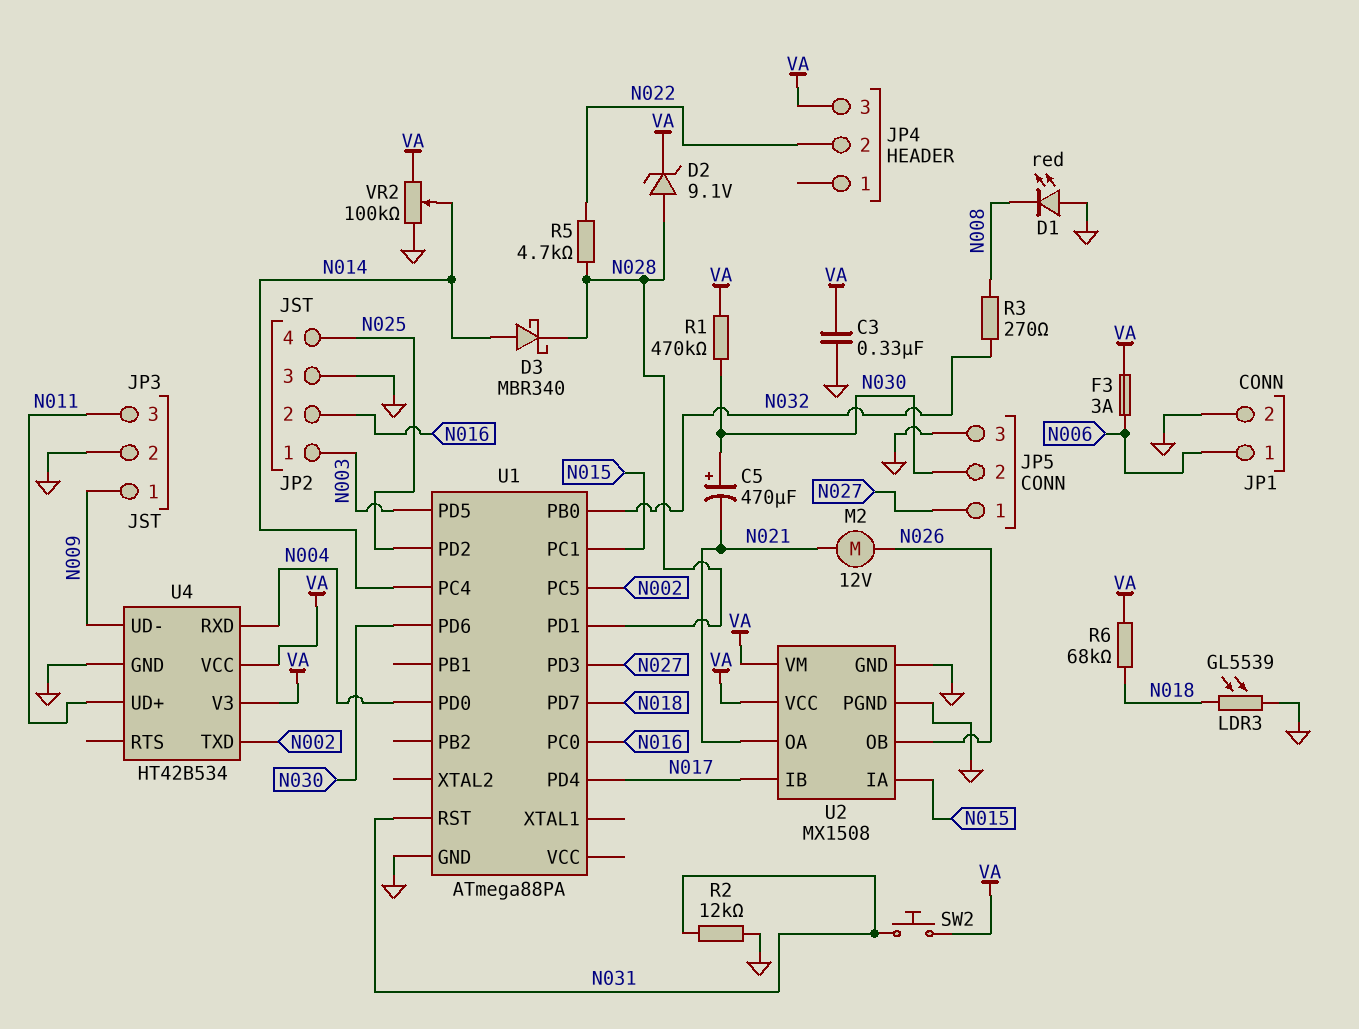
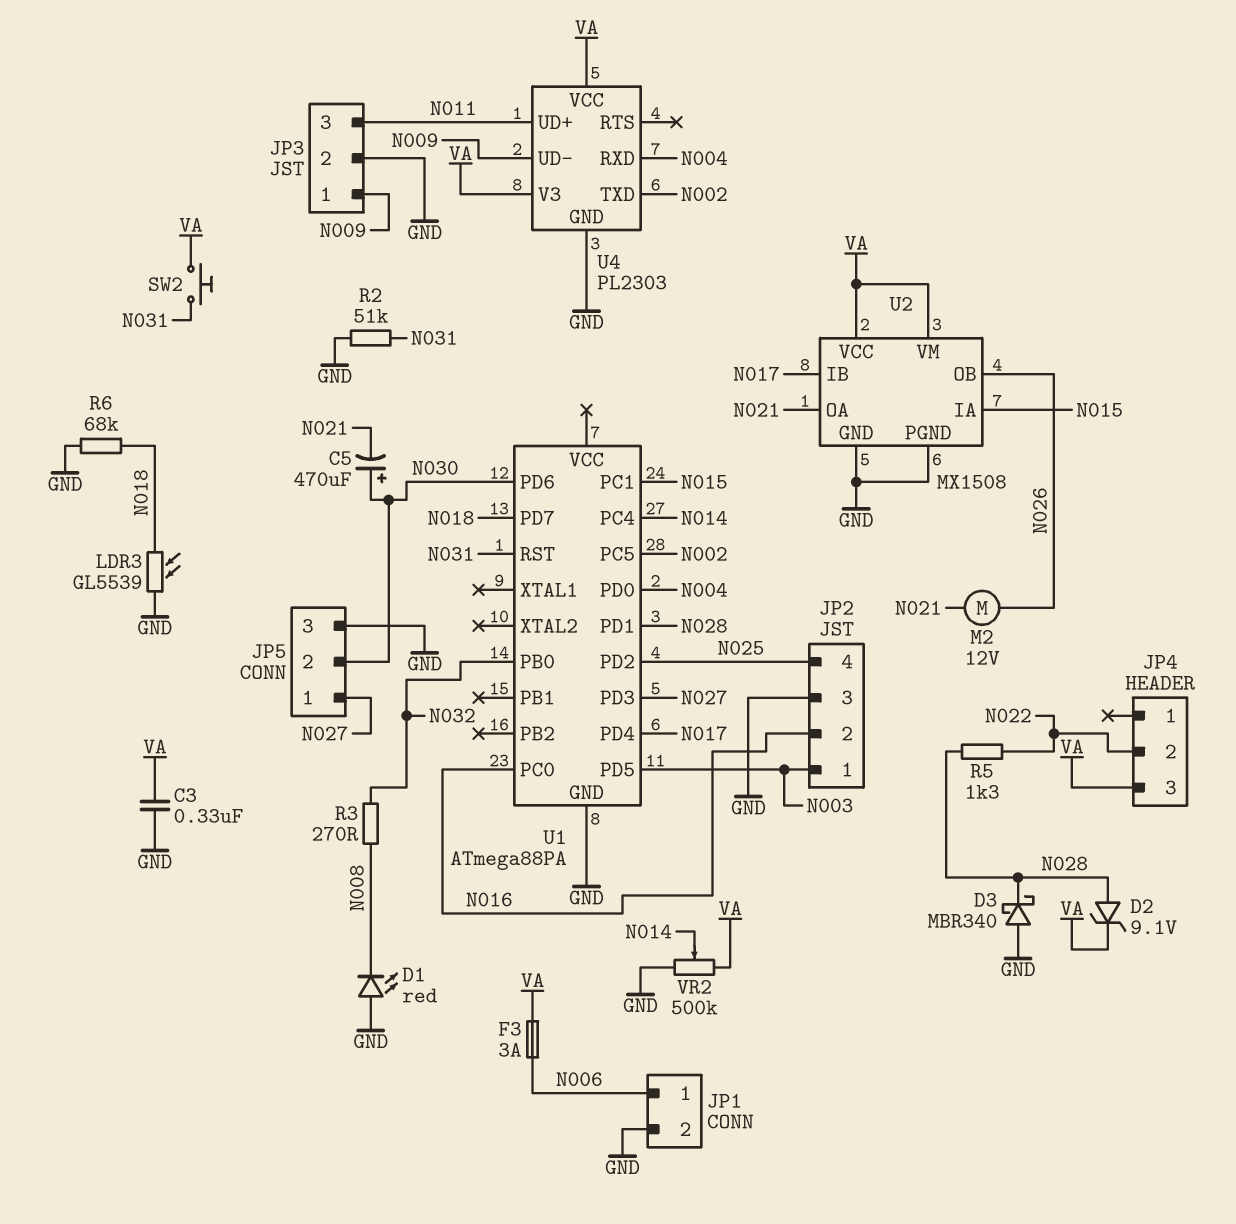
D3: schottky MBR340 (A N014, K N028) -> schottky MBR340 (A GND, K N028)
R1: 470k (N030, VA) -> none
R2: 12k (GND, N031) -> 51k (GND, N031)
R5: 4.7k (N022, N028) -> 1.3k (N022, N028)
R6: 68k (N018, VA) -> 68k (GND, N018)
U4: HT42B534 -> PL2303
VR2: 100k (GND, VA, wiper N014) -> 500k (GND, VA, wiper N014)

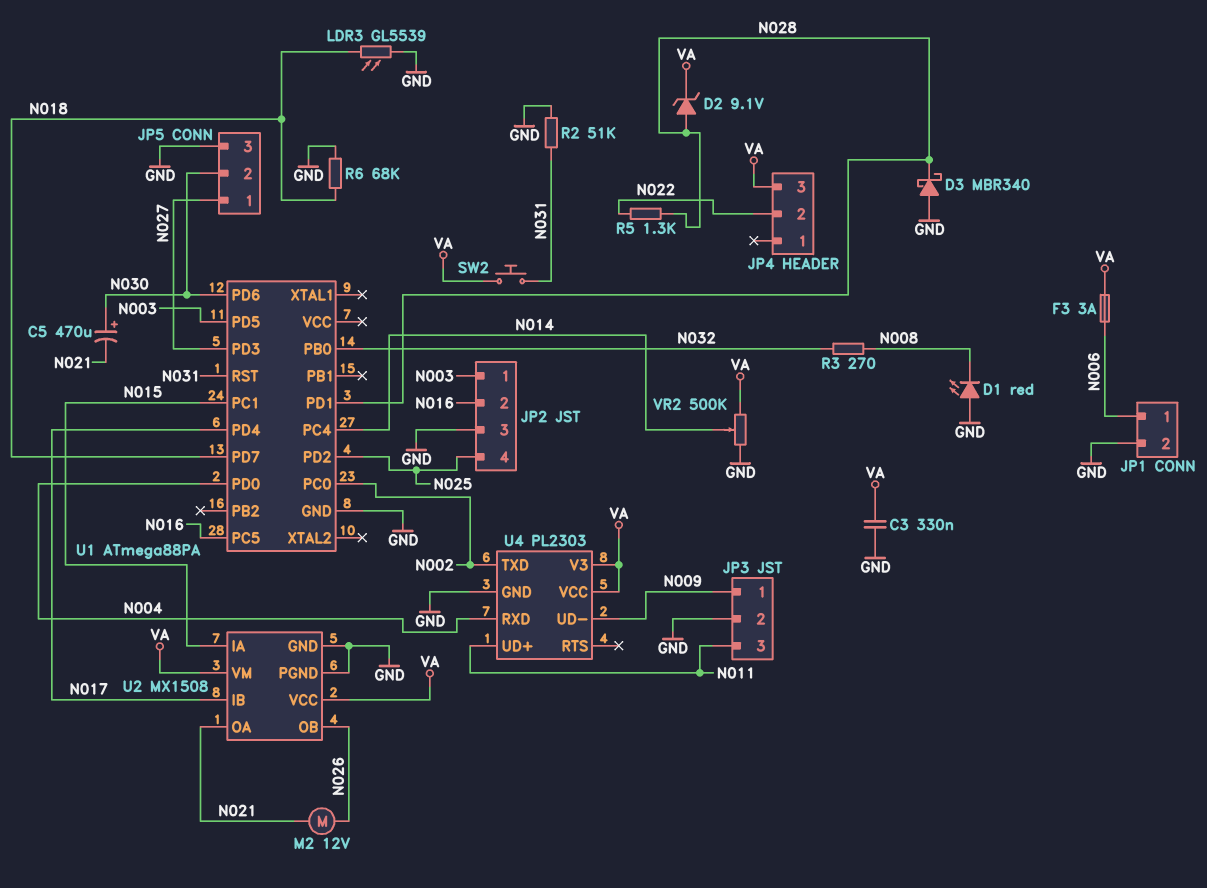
U1 pin PC0: N016 -> N002
U1 pin PC5: N002 -> N016

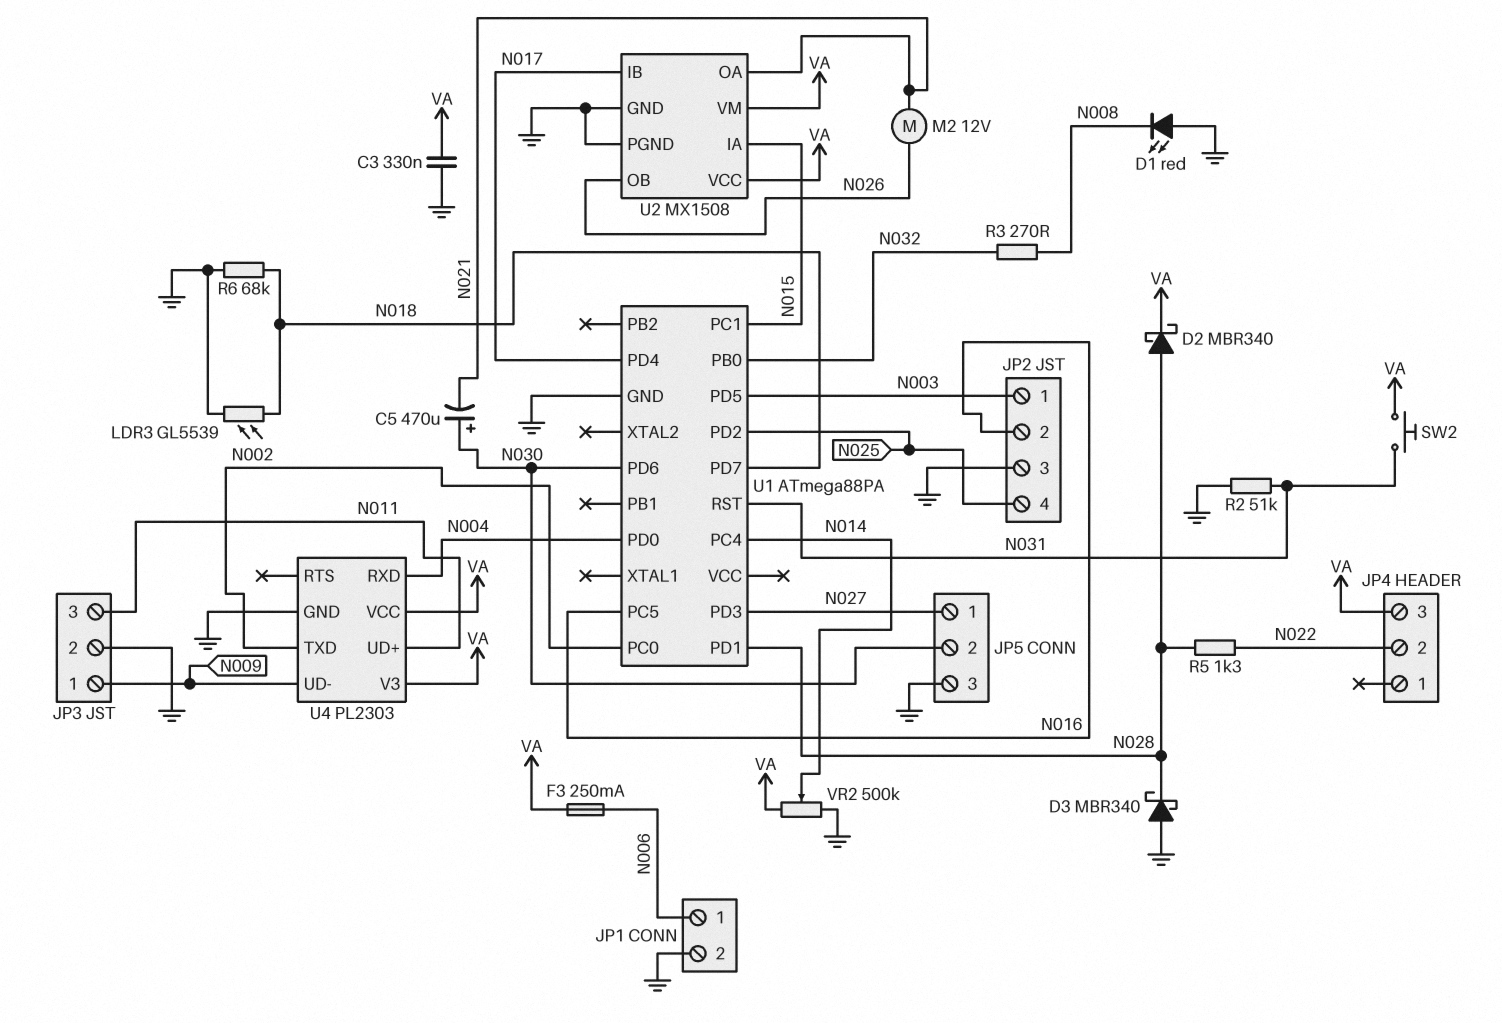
D2: zener 9.1V (A N028, K VA) -> schottky MBR340 (A N028, K VA)
F3: 3A (N006, VA) -> 250mA (N006, VA)

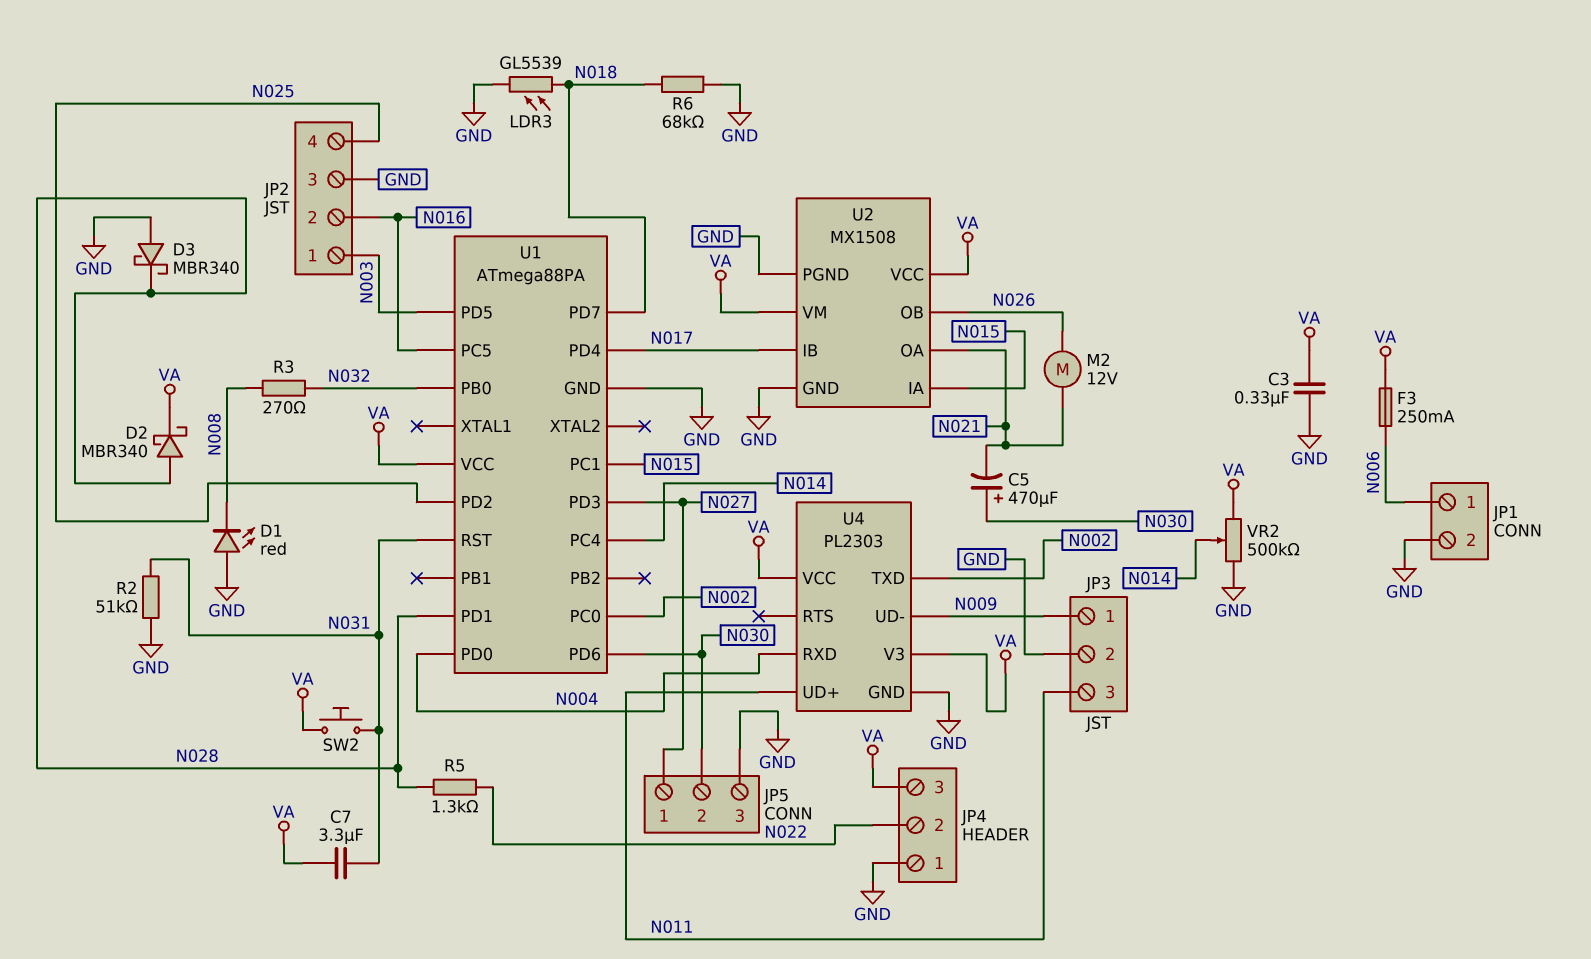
C7: none -> 3.3uF (N031, VA)
JP4 pin 1: none -> GND
U1 pin VCC: none -> VA

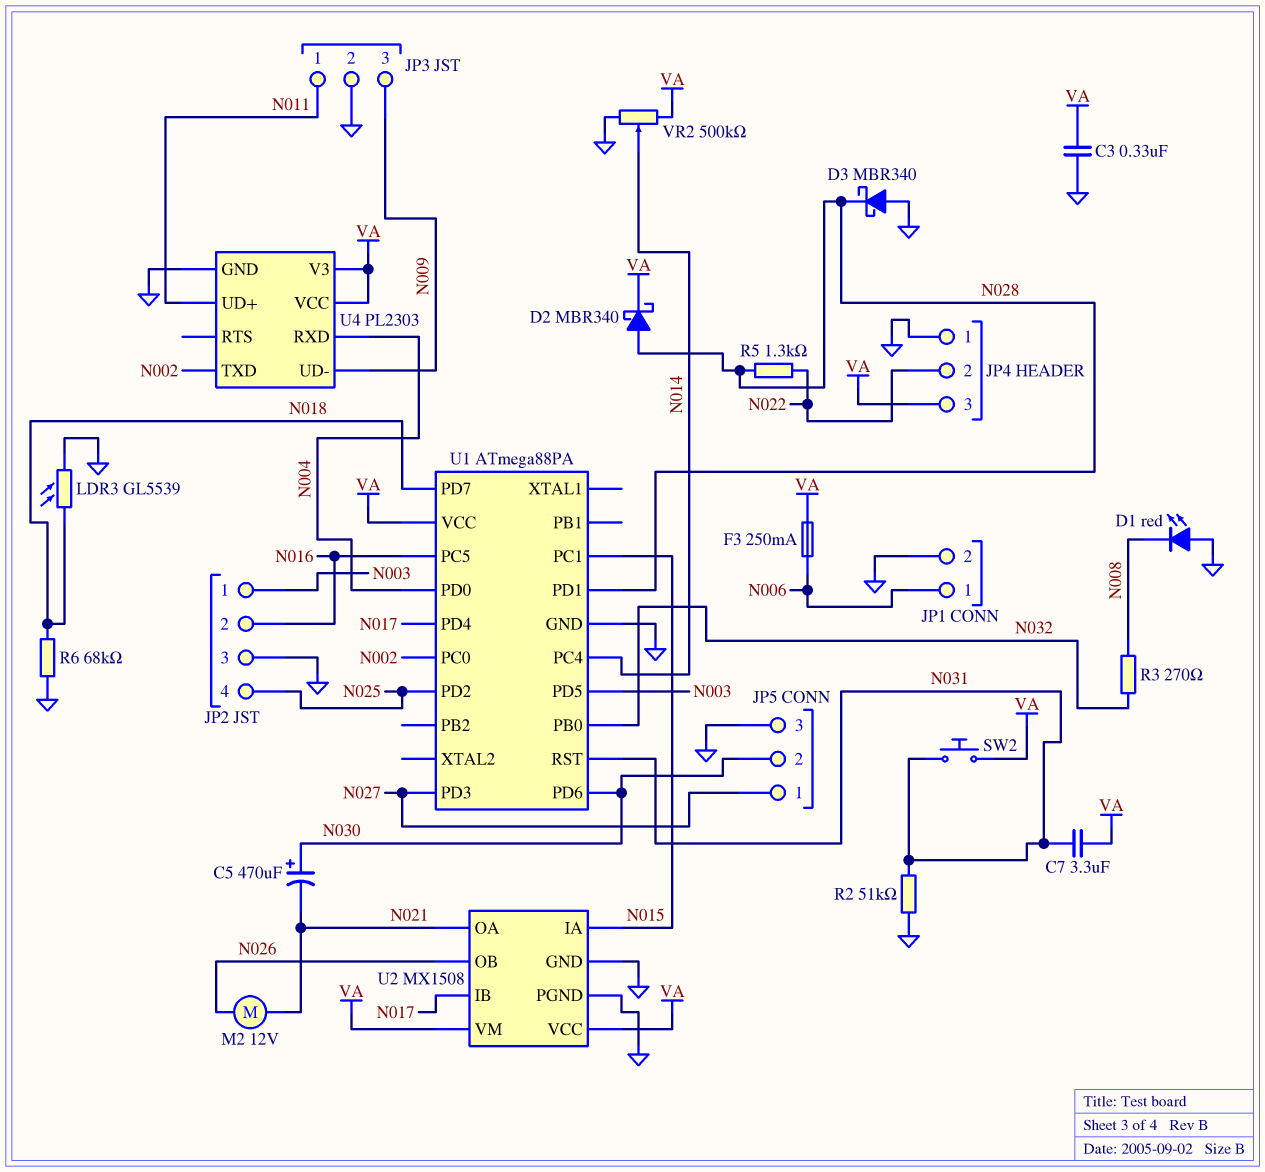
JP3 pin 1: N009 -> N011
JP3 pin 3: N011 -> N009

